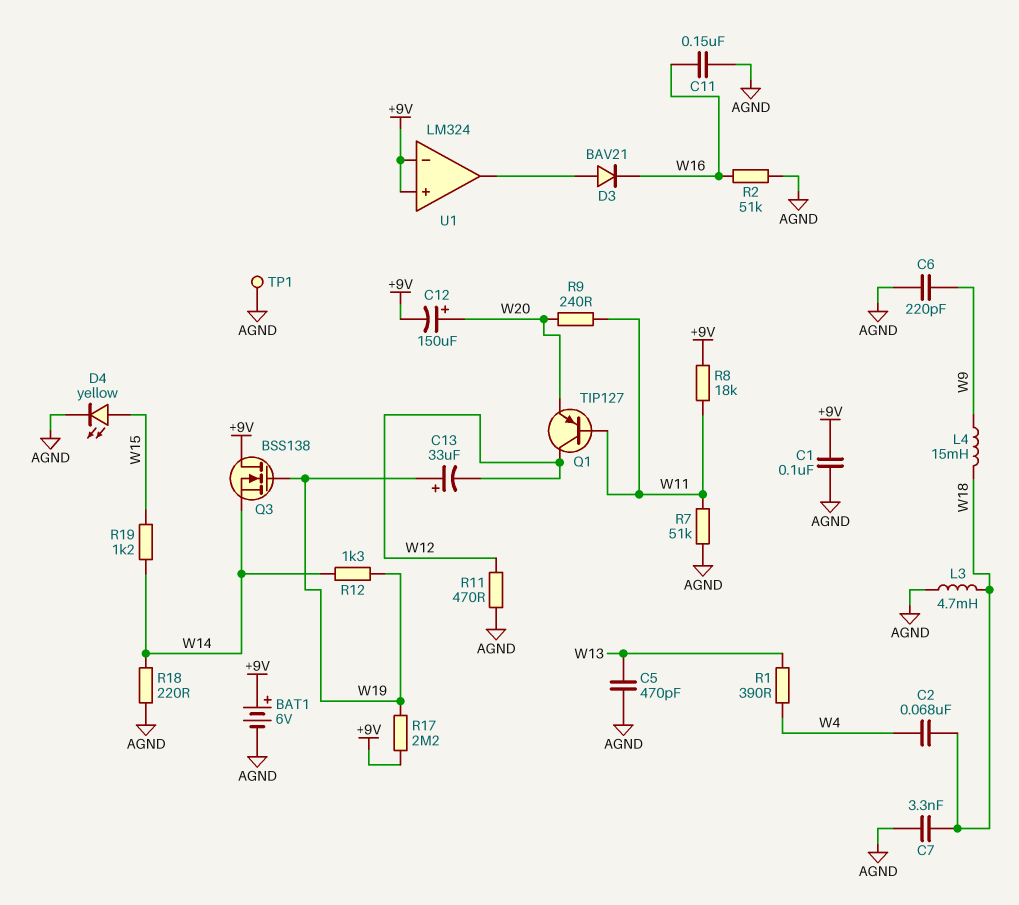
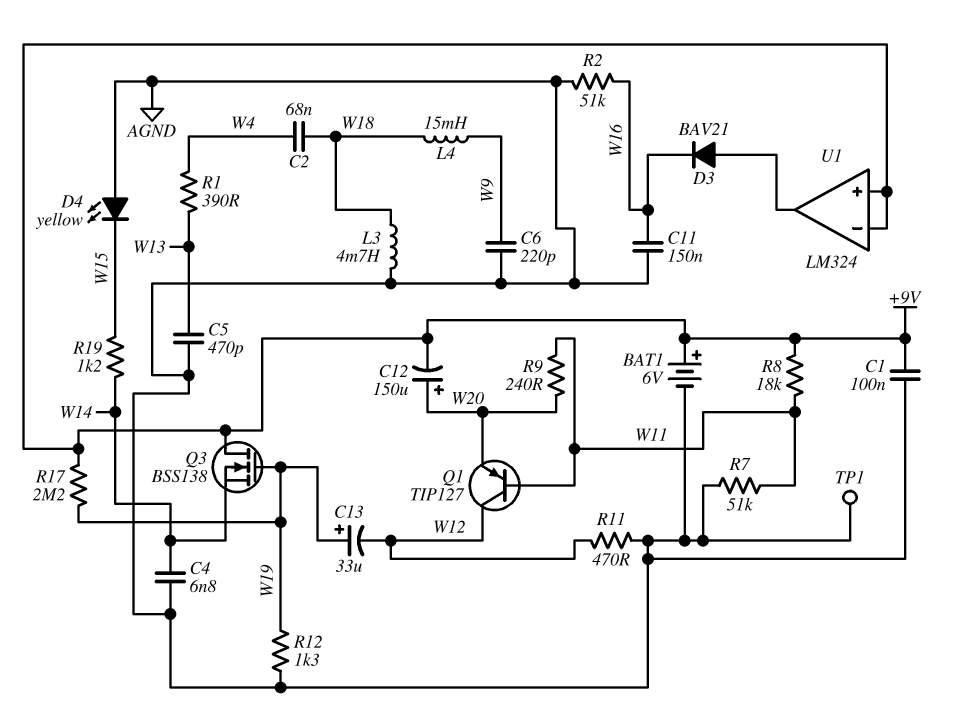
C4: none -> 6.8nF (AGND, W14)
C7: 3.3nF (AGND, W18) -> none
D4: LED yellow (A W15, K AGND) -> LED yellow (A AGND, K W15)
R12: 1.3k (W14, W19) -> 1.3k (AGND, W19)
R18: 220 (AGND, W14) -> none

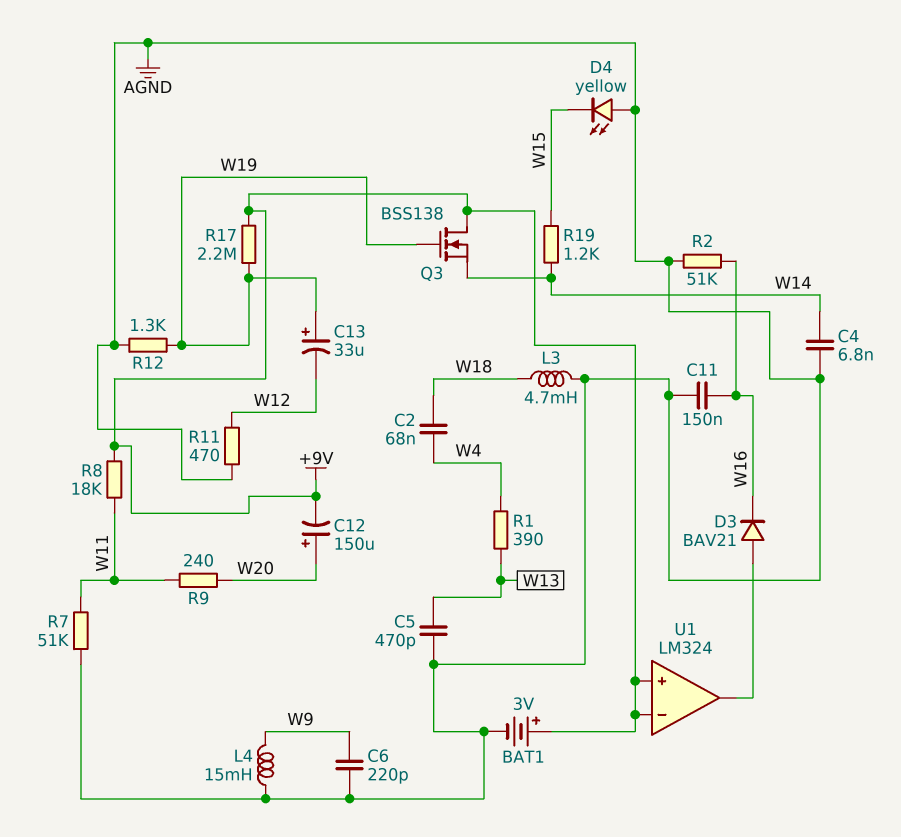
BAT1: 6V (plus +9V, minus AGND) -> 3V (plus +9V, minus AGND)
C1: 100nF (+9V, AGND) -> none
L4: 15mH (W9, W18) -> 15mH (AGND, W9)
Q1: PNP TIP127 (B W11, C W12, E W20) -> none
TP1: test point (AGND) -> none

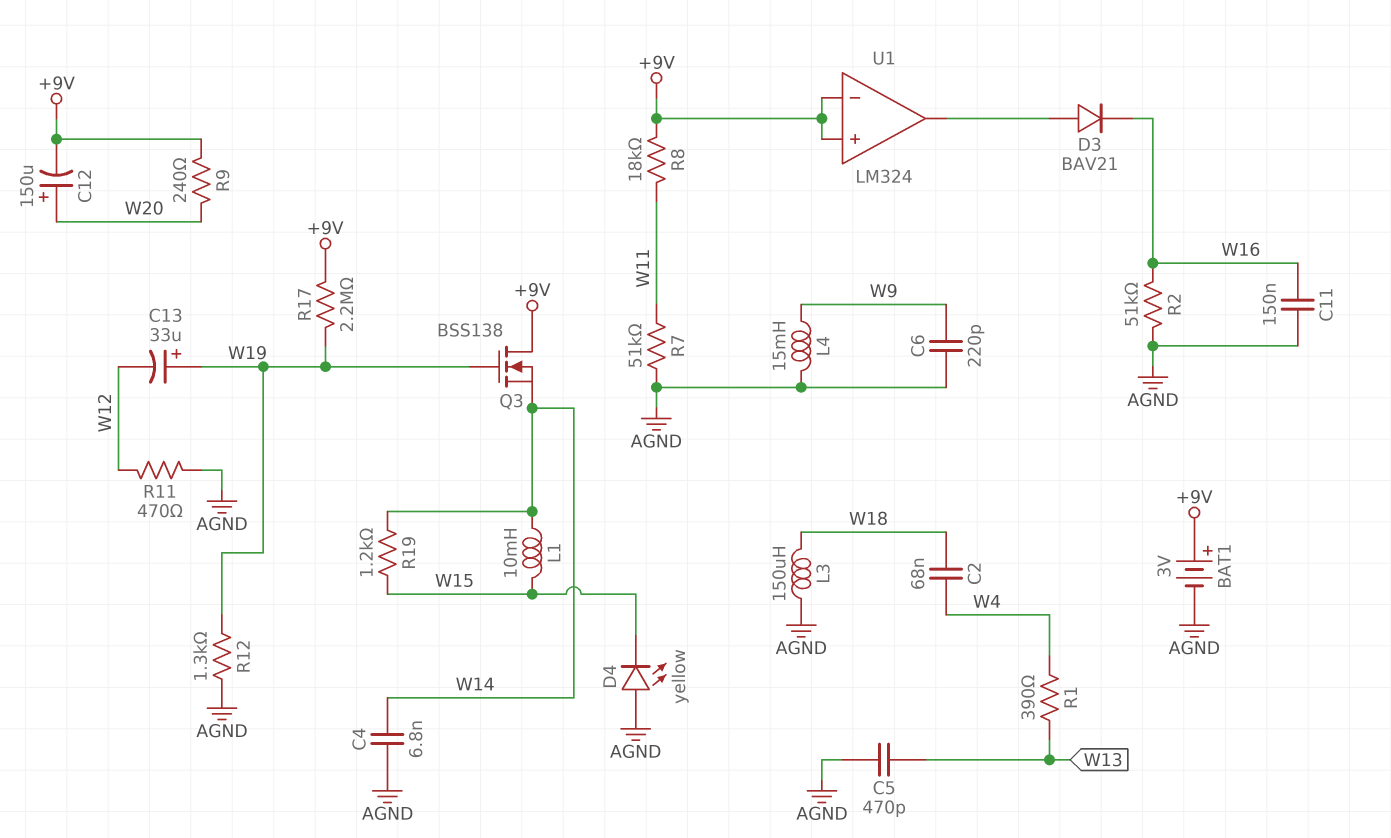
L1: none -> 10mH (W14, W15)
L3: 4.7mH (AGND, W18) -> 150uH (AGND, W18)
R9: 240 (W11, W20) -> 240 (+9V, W20)

